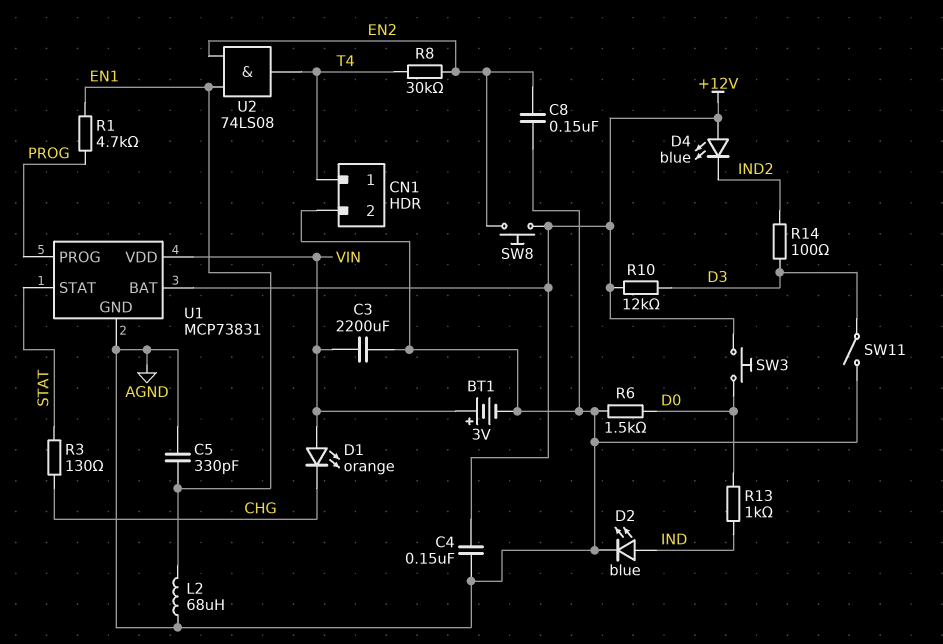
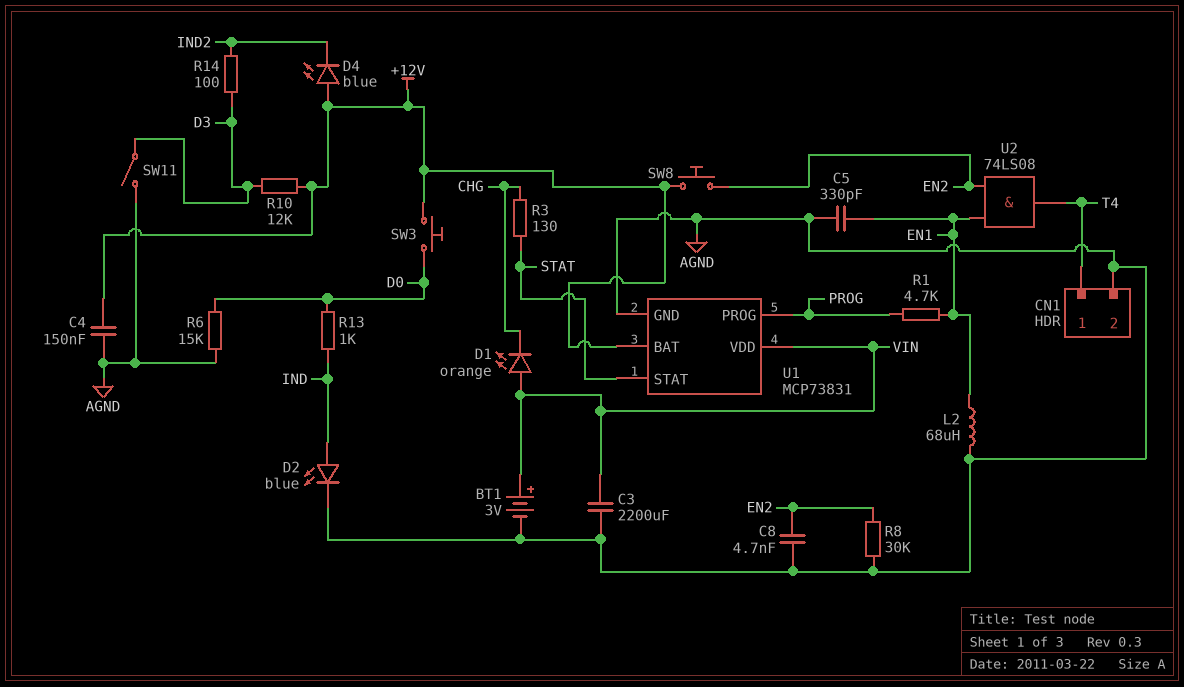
C8: 150nF (AGND, EN2) -> 4.7nF (AGND, EN2)
R6: 1.5k (AGND, D0) -> 15k (AGND, D0)
R8: 30k (EN2, T4) -> 30k (AGND, EN2)

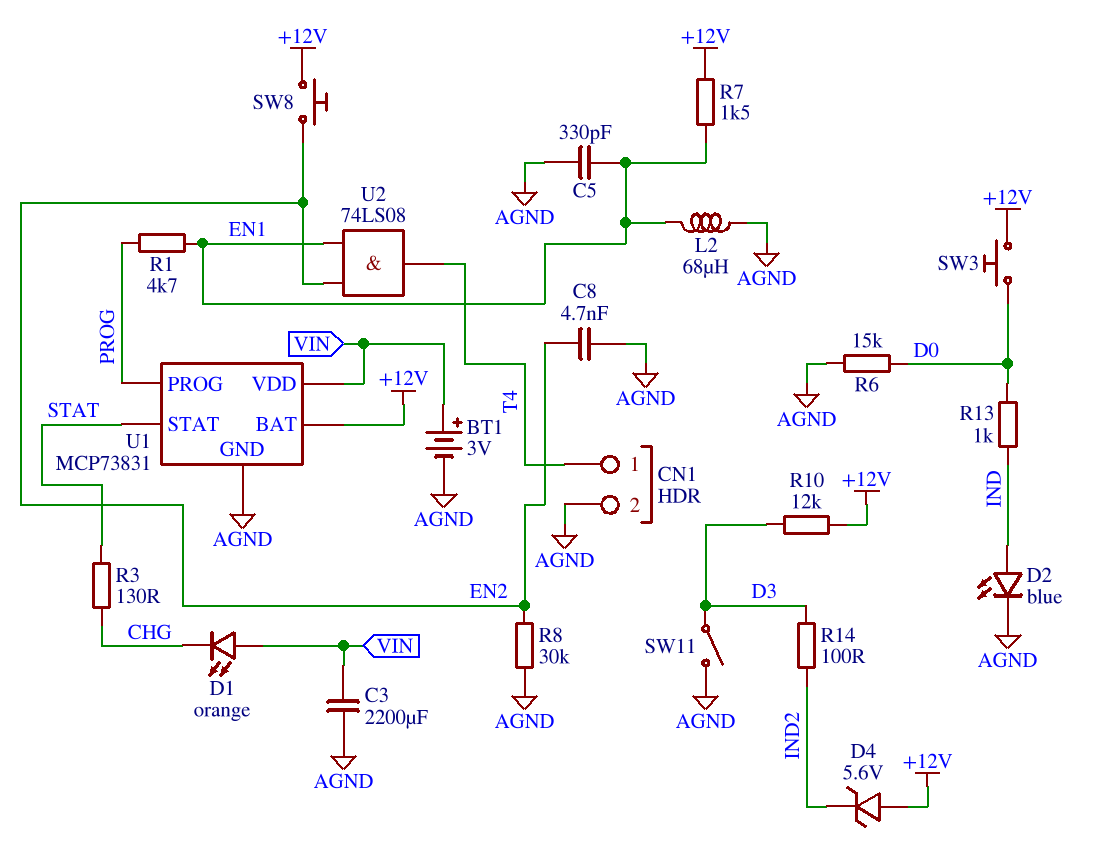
C4: 150nF (+12V, AGND) -> none
D4: LED blue (A +12V, K IND2) -> zener 5.6V (A +12V, K IND2)
R7: none -> 1.5k (+12V, EN1)

